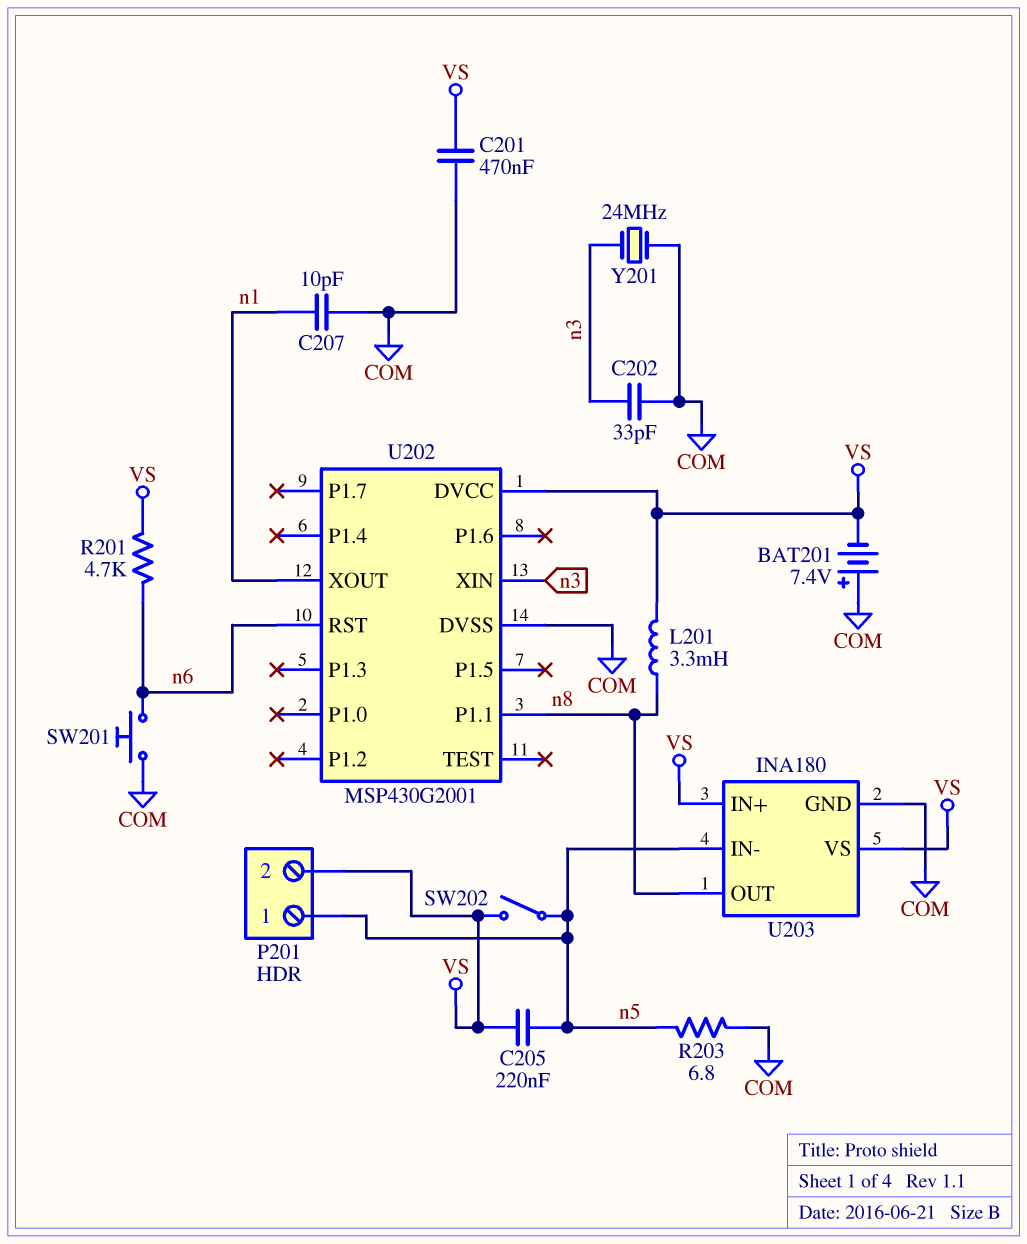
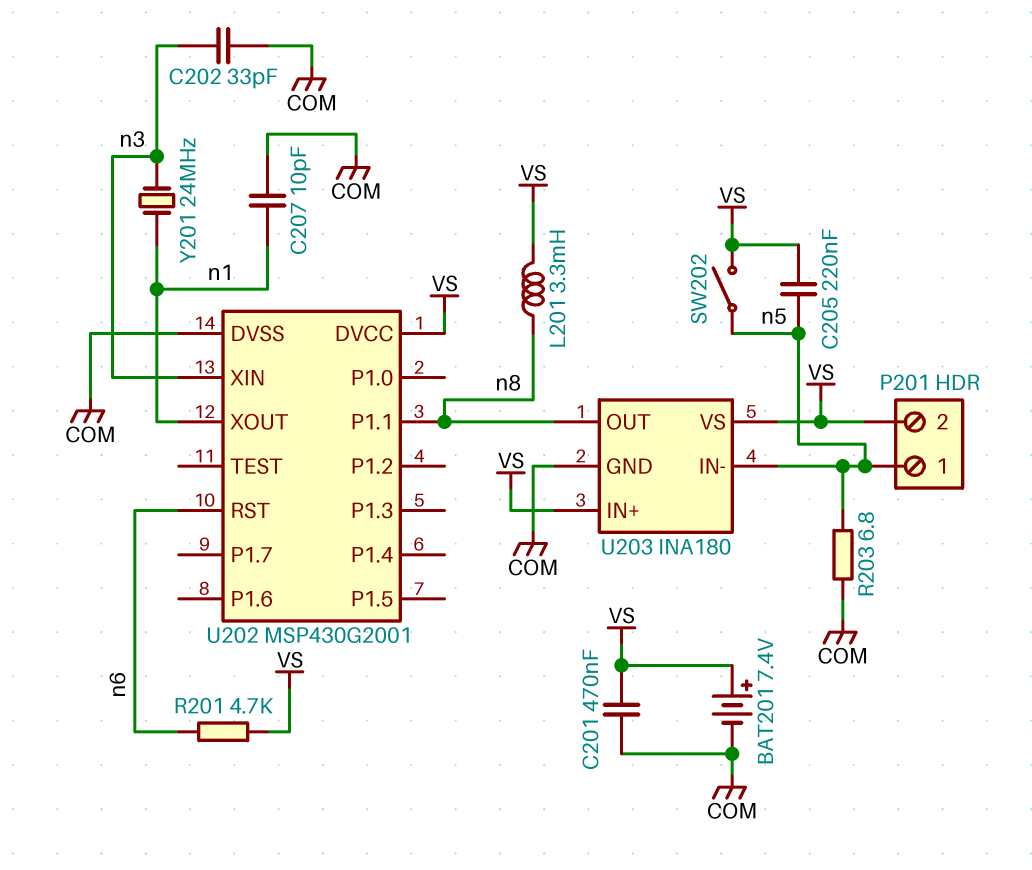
BAT201: 7.4V (plus COM, minus VS) -> 7.4V (plus VS, minus COM)
SW201: button (COM, n6) -> none
Y201: 24MHz (COM, n3) -> 24MHz (n1, n3)

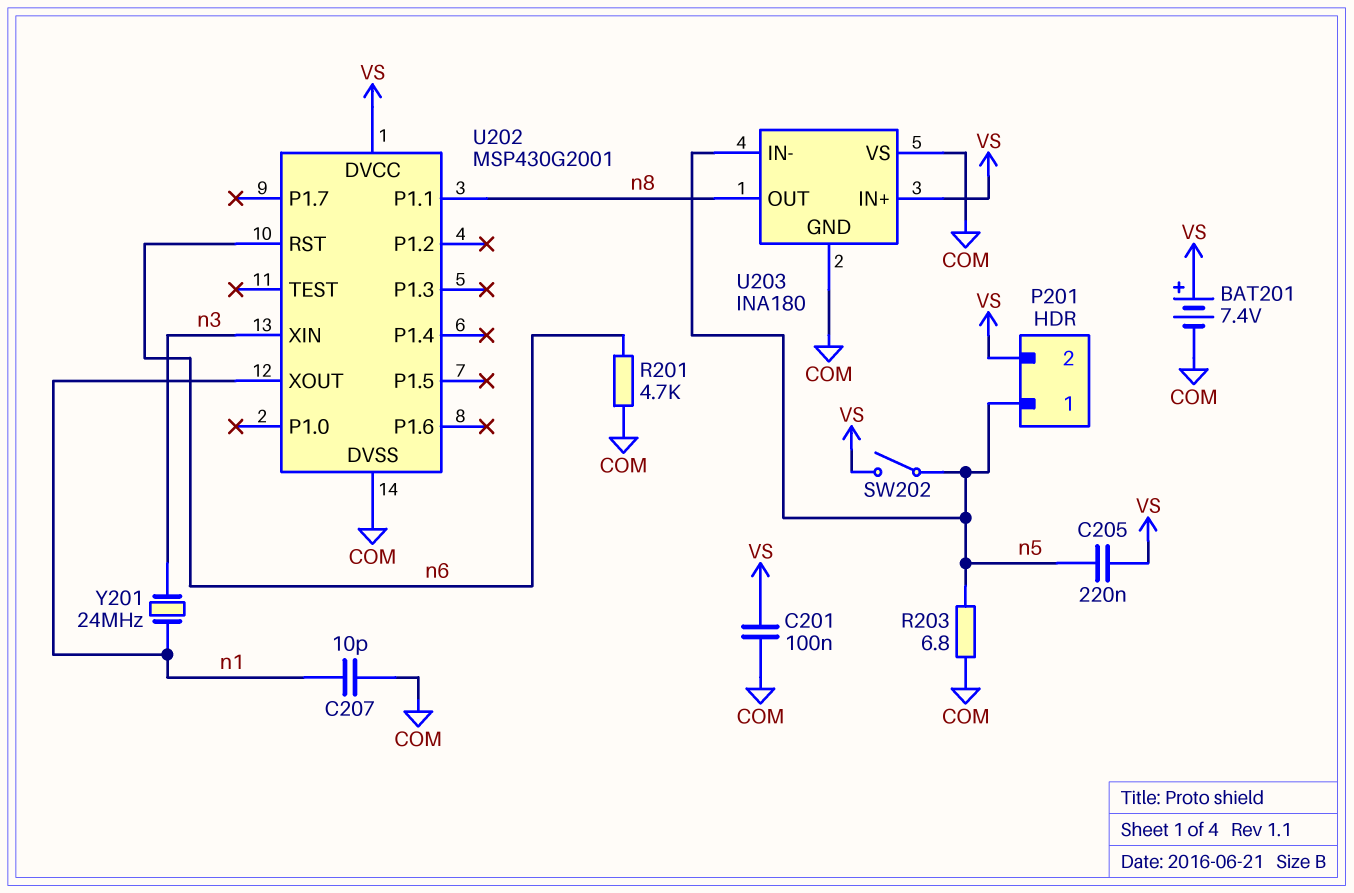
C201: 470nF (COM, VS) -> 100nF (COM, VS)
C202: 33pF (COM, n3) -> none
L201: 3.3mH (VS, n8) -> none
R201: 4.7k (VS, n6) -> 4.7k (COM, n6)
U203 pin VS: VS -> COM

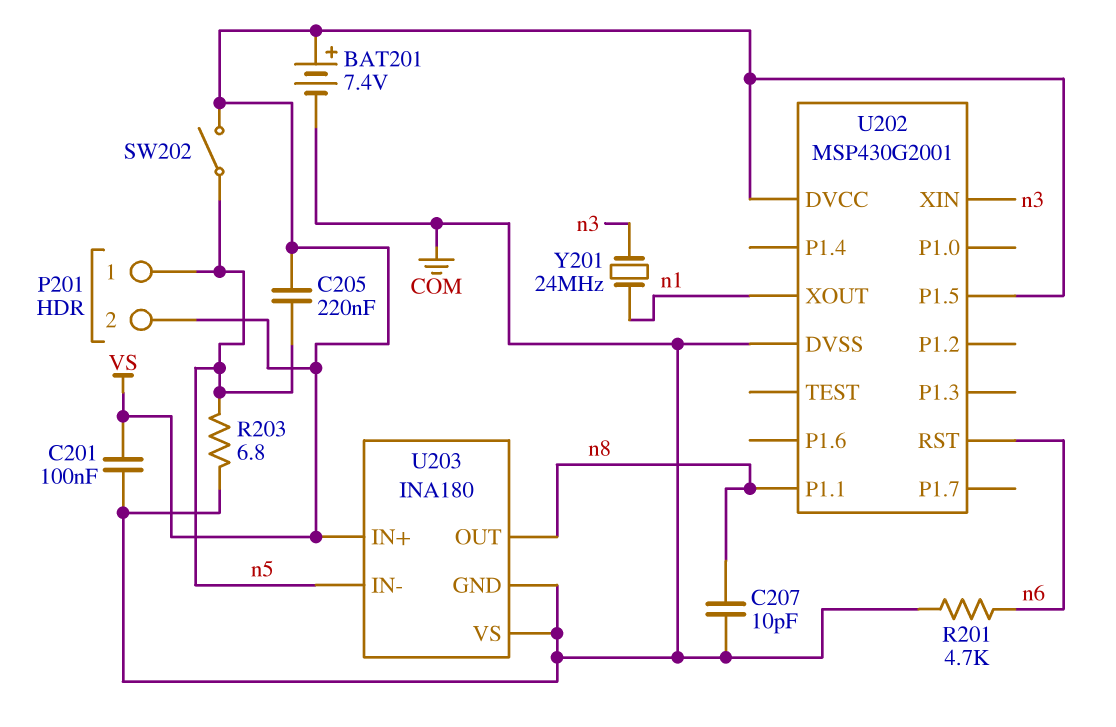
C207: 10pF (COM, n1) -> 10pF (COM, n8)
U202 pin P1.5: none -> VS

